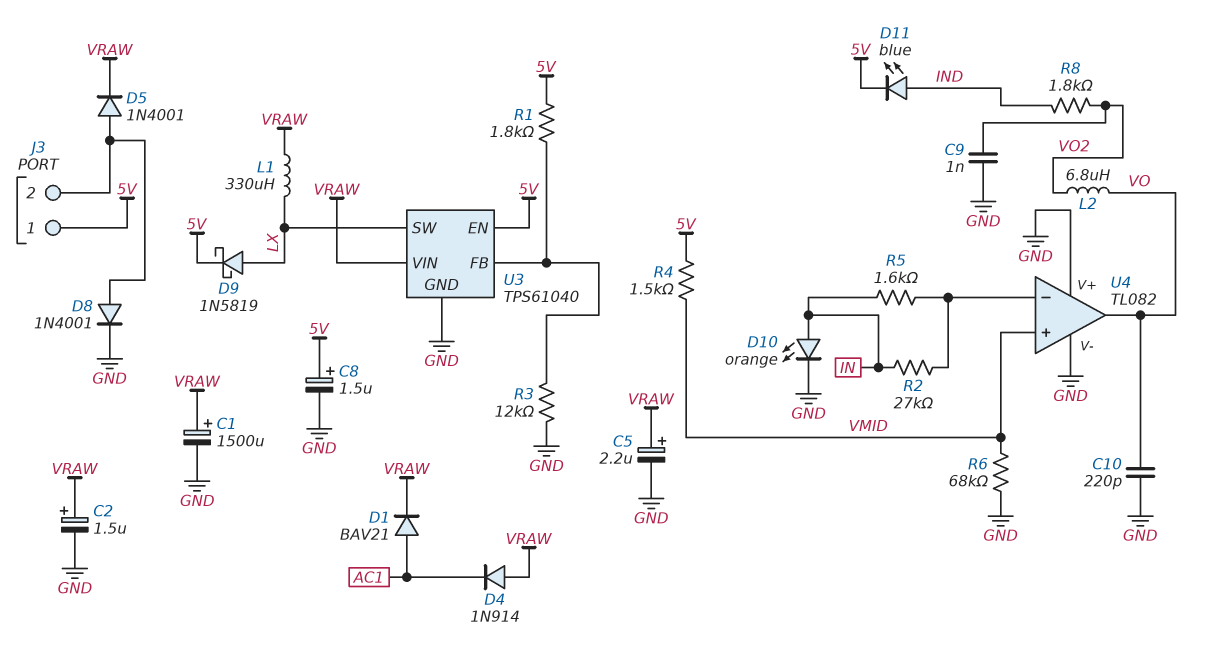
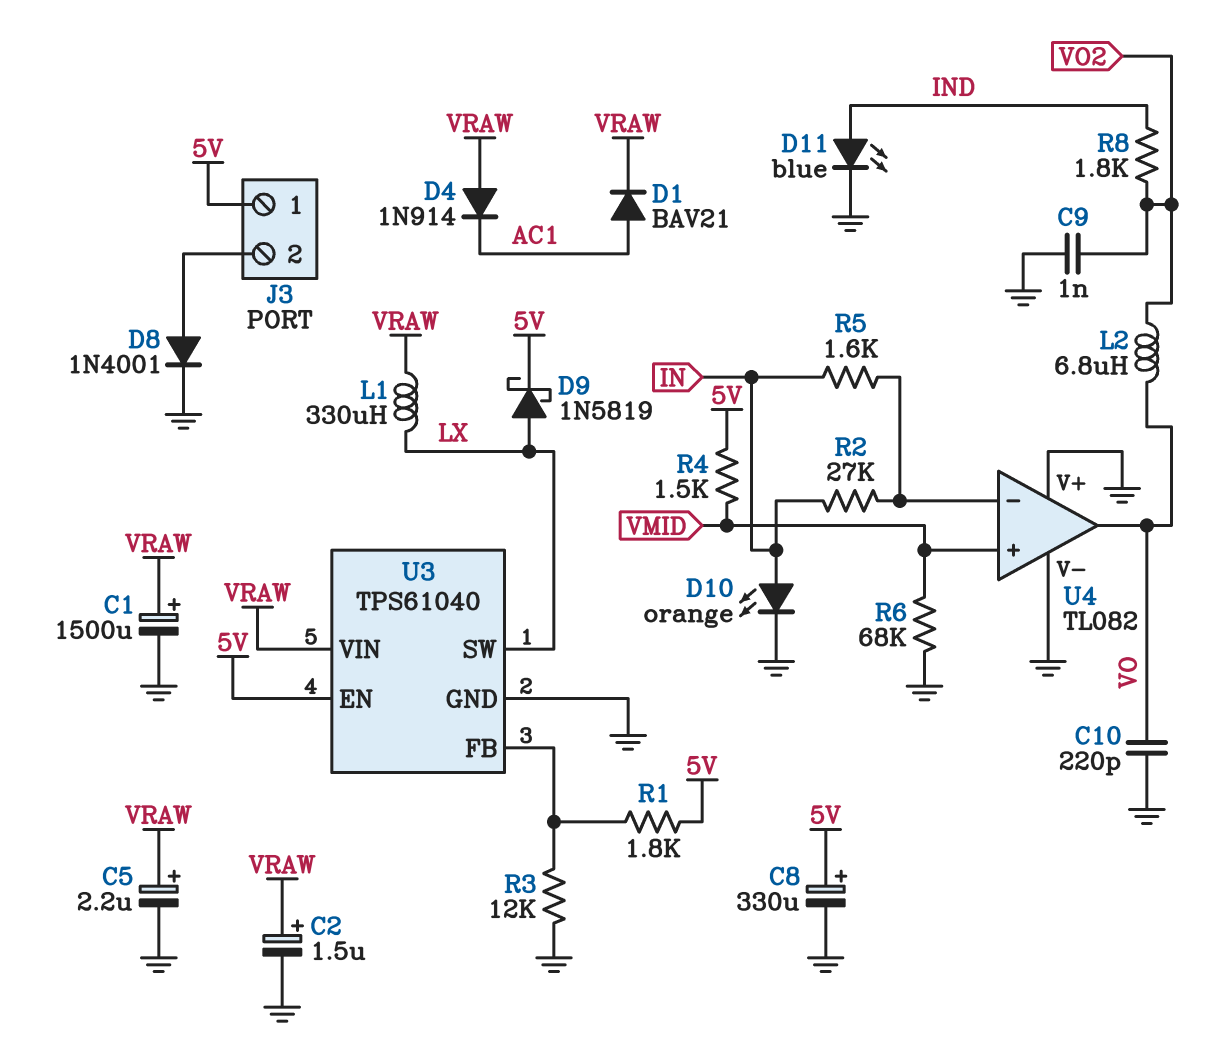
C8: 1.5uF (plus 5V, minus GND) -> 330uF (plus 5V, minus GND)
D5: diode 1N4001 (A J3/2, K VRAW) -> none
D11: LED blue (A IND, K 5V) -> LED blue (A IND, K GND)

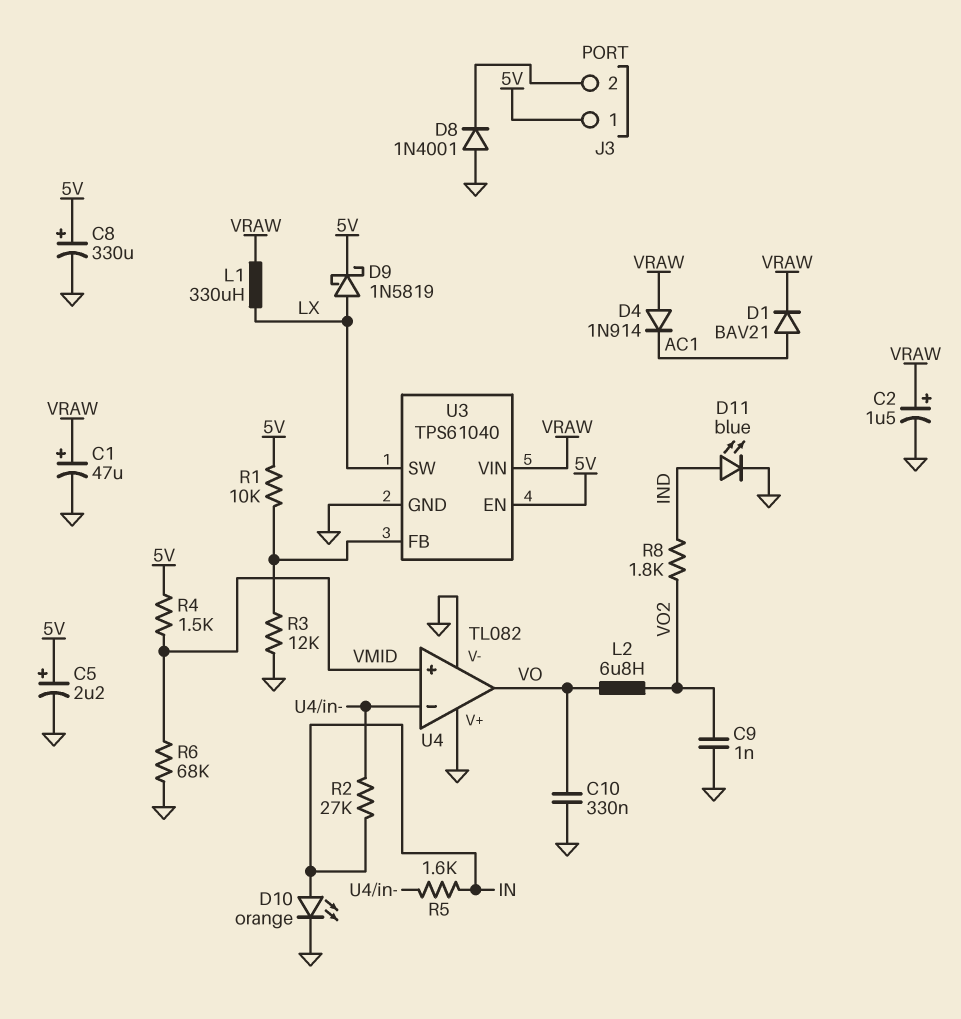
C1: 1500uF (plus VRAW, minus GND) -> 47uF (plus VRAW, minus GND)
C5: 2.2uF (plus VRAW, minus GND) -> 2.2uF (plus 5V, minus GND)
C10: 220pF (GND, VO) -> 330nF (GND, VO)
D8: diode 1N4001 (A J3/2, K GND) -> diode 1N4001 (A GND, K J3/2)
R1: 1.8k (5V, U3/FB) -> 10k (5V, U3/FB)

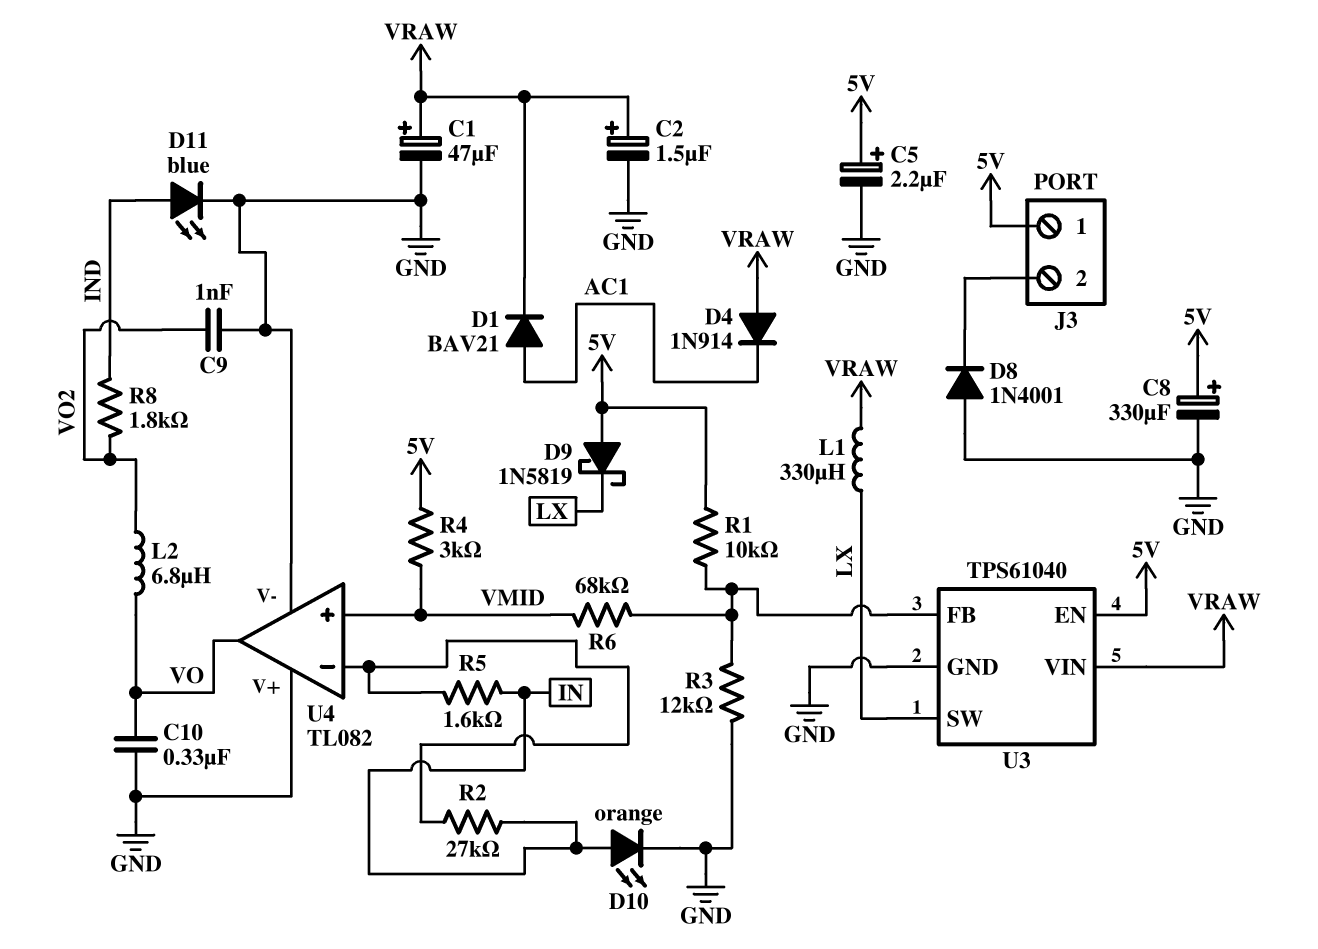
D9: schottky 1N5819 (A LX, K 5V) -> schottky 1N5819 (A 5V, K LX)
R4: 1.5k (5V, VMID) -> 3k (5V, VMID)
R6: 68k (GND, VMID) -> 68k (U3/FB, VMID)

